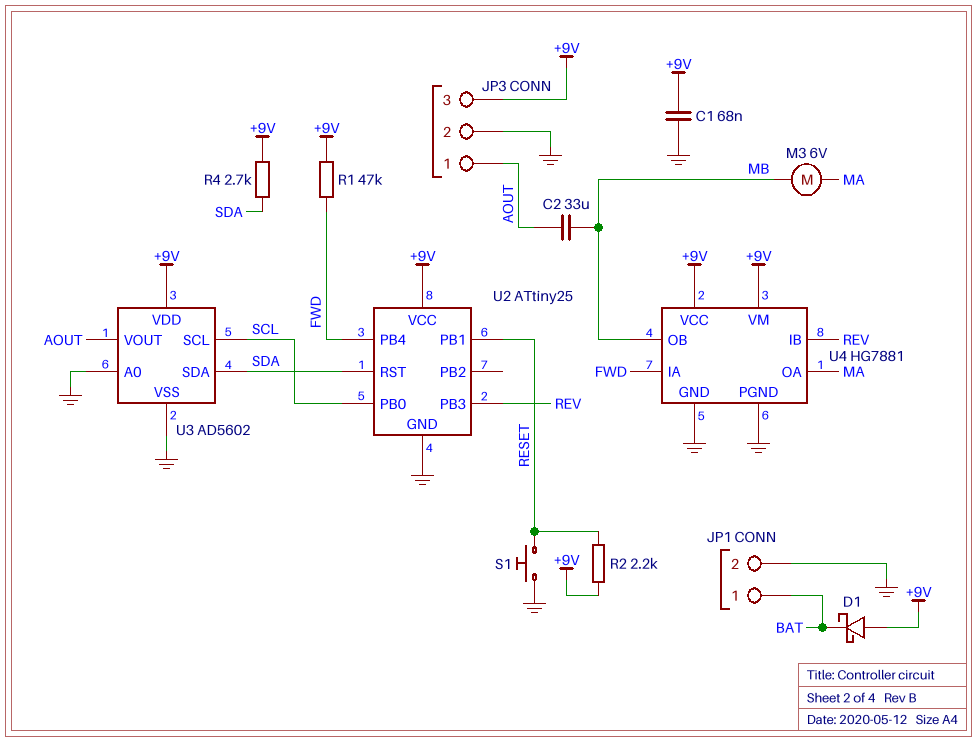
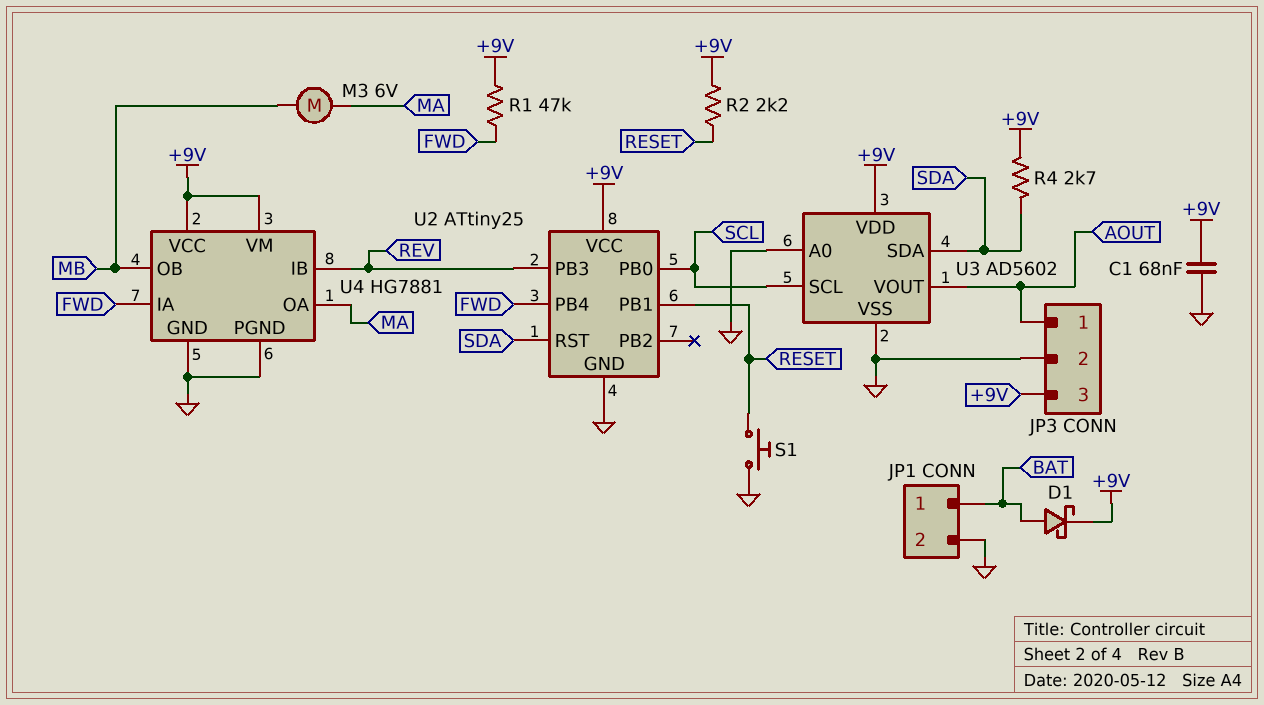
C2: 33uF (AOUT, MB) -> none
D1: schottky (A +9V, K BAT) -> schottky (A BAT, K +9V)

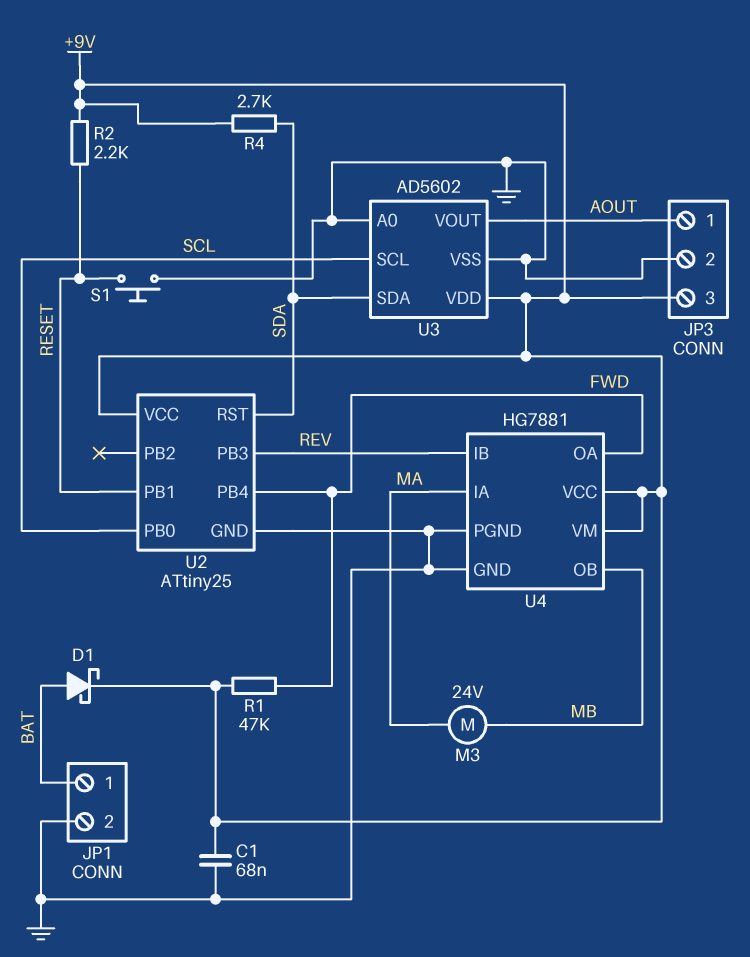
M3: motor 6V (MA, MB) -> motor 24V (MA, MB)
U4 pin IA: FWD -> MA
U4 pin OA: MA -> FWD

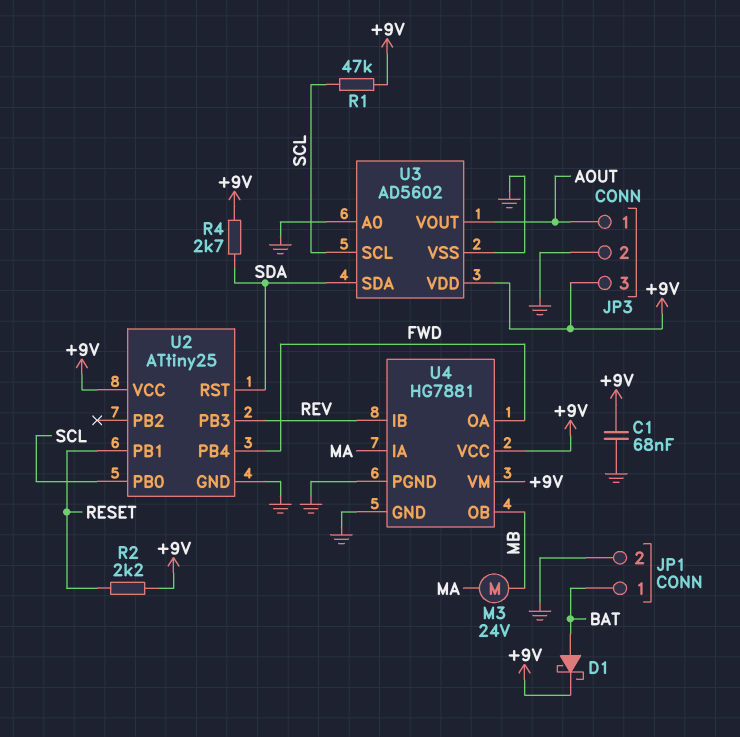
R1: 47k (+9V, FWD) -> 47k (+9V, SCL)
S1: button (GND, RESET) -> none

